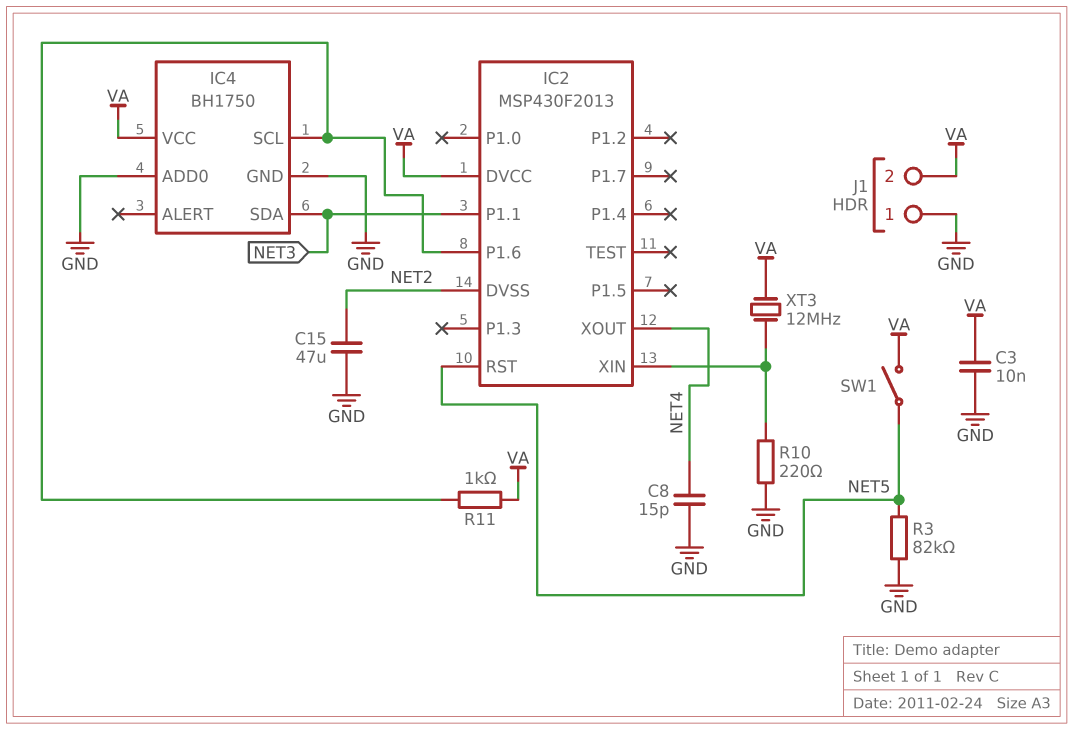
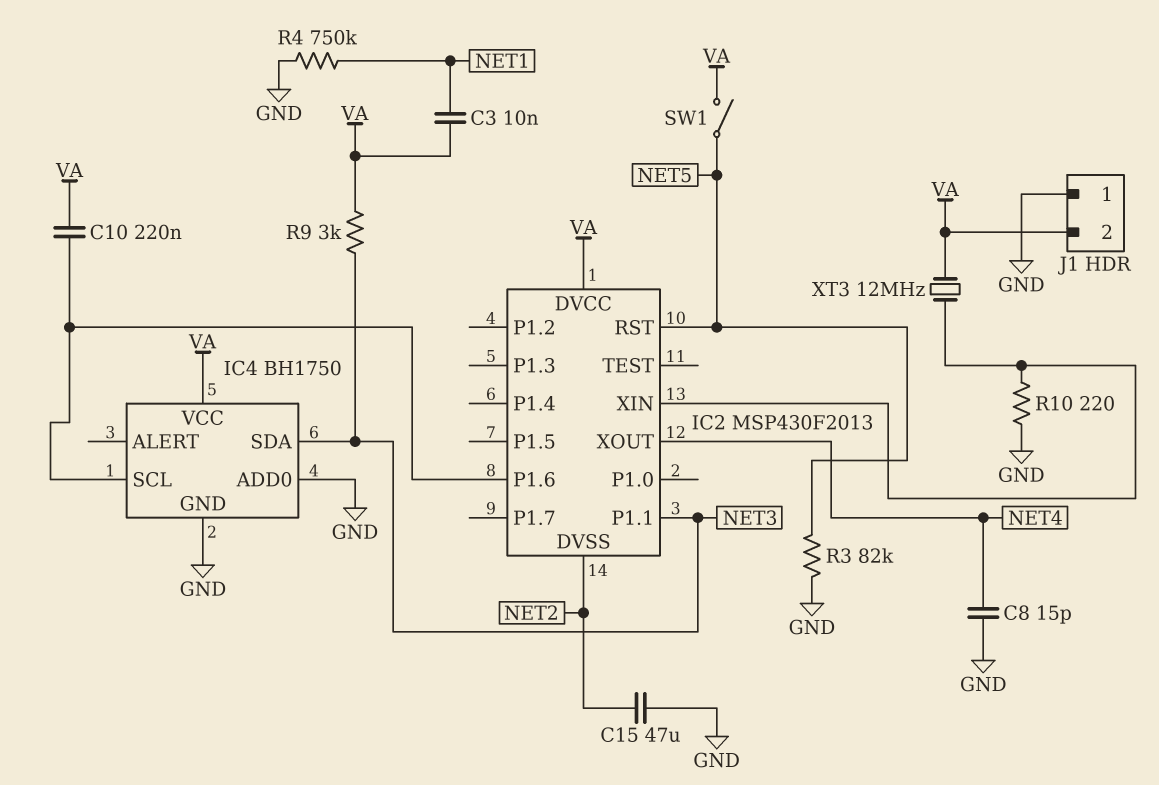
C3: 10nF (GND, VA) -> 10nF (NET1, VA)
C10: none -> 220nF (IC2/P1.6, VA)
R4: none -> 750k (GND, NET1)
R9: none -> 3k (NET3, VA)
R11: 1k (IC2/P1.6, VA) -> none

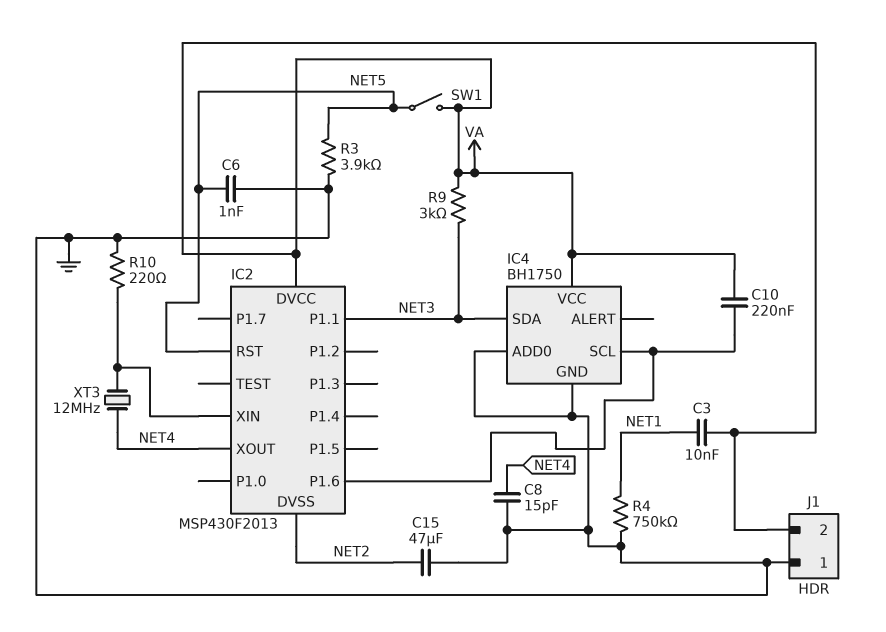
C6: none -> 1nF (GND, NET5)
R3: 82k (GND, NET5) -> 3.9k (GND, NET5)
XT3: 12MHz (IC2/XIN, VA) -> 12MHz (IC2/XIN, NET4)

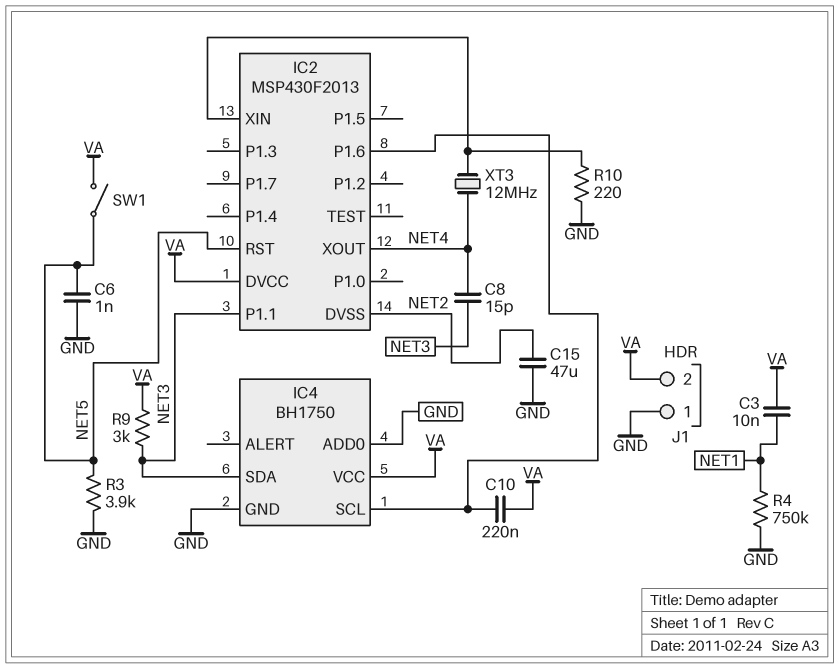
C8: 15pF (GND, NET4) -> 15pF (NET3, NET4)

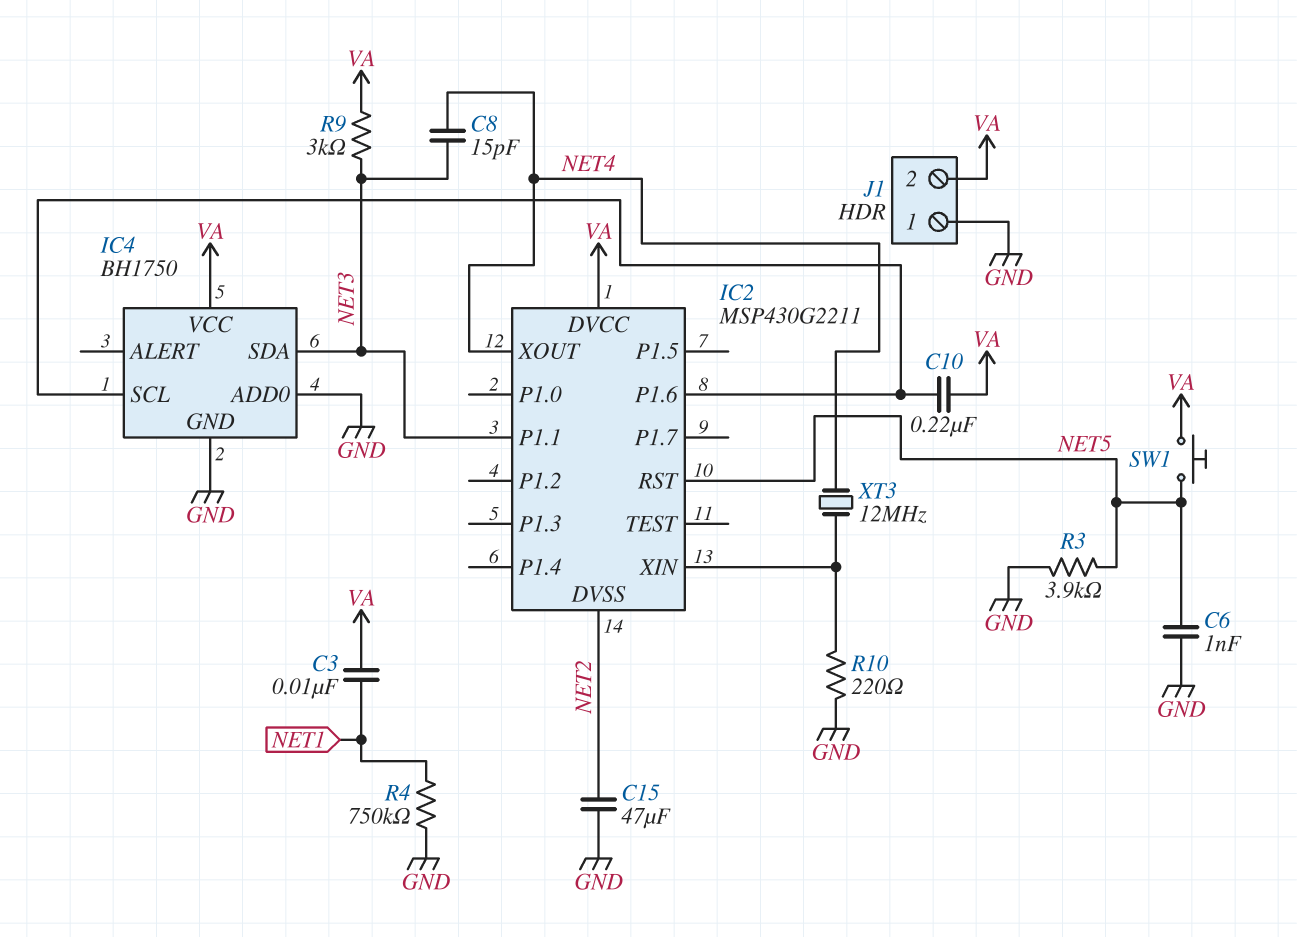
IC2: MSP430F2013 -> MSP430G2211
SW1: switch (NET5, VA) -> button (NET5, VA)

